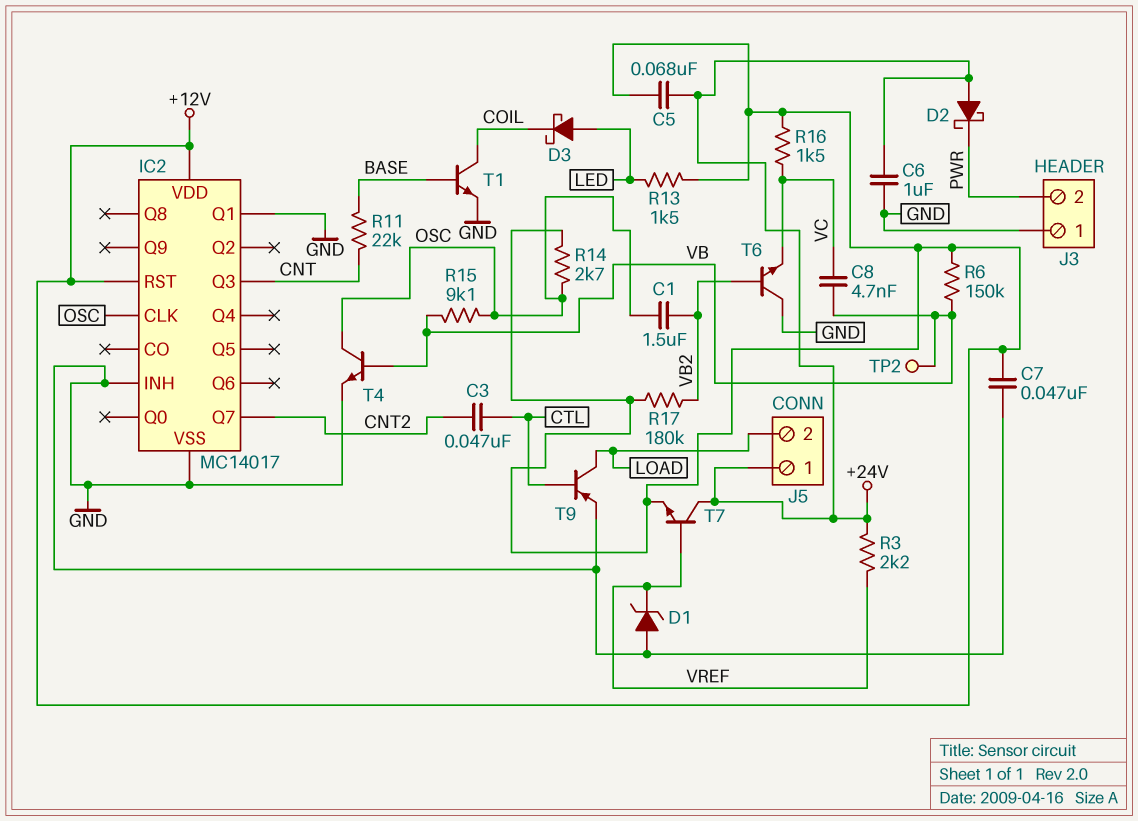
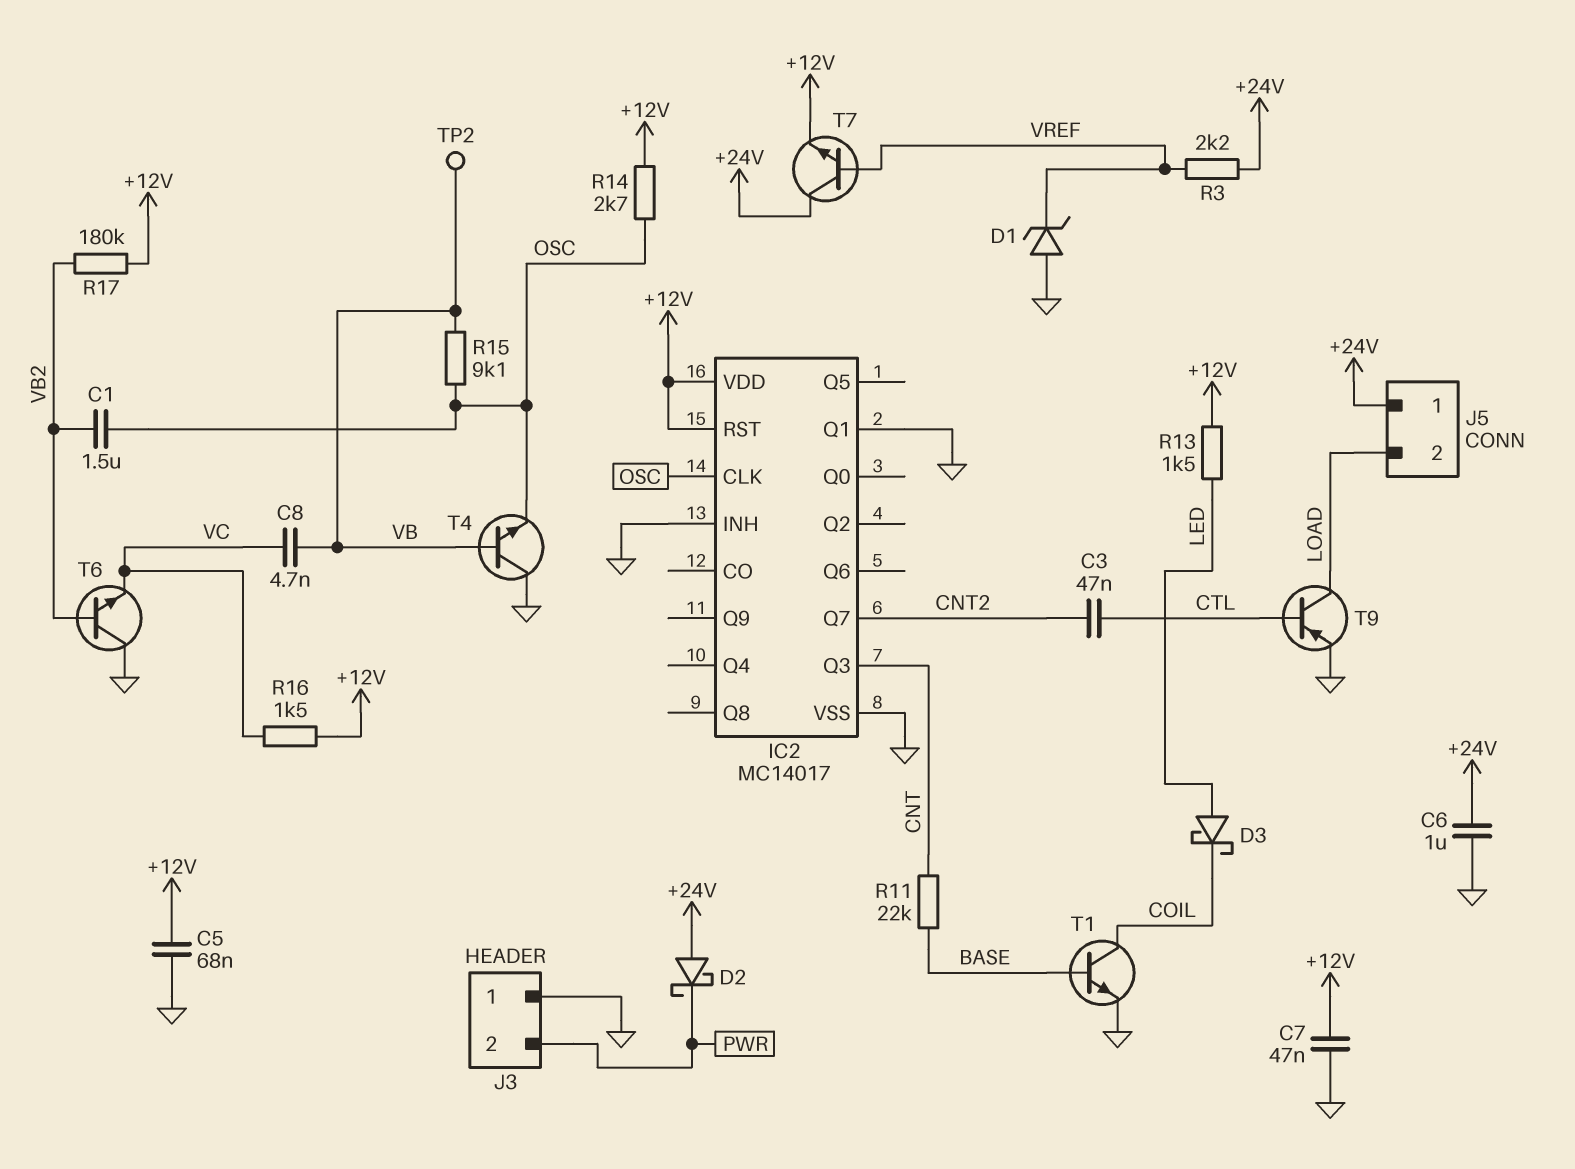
C5: 68nF (+12V, +24V) -> 68nF (+12V, GND)
R6: 150k (+12V, VB) -> none
T4: NPN (B VB, C OSC, E GND) -> NPN (B VB, C GND, E OSC)

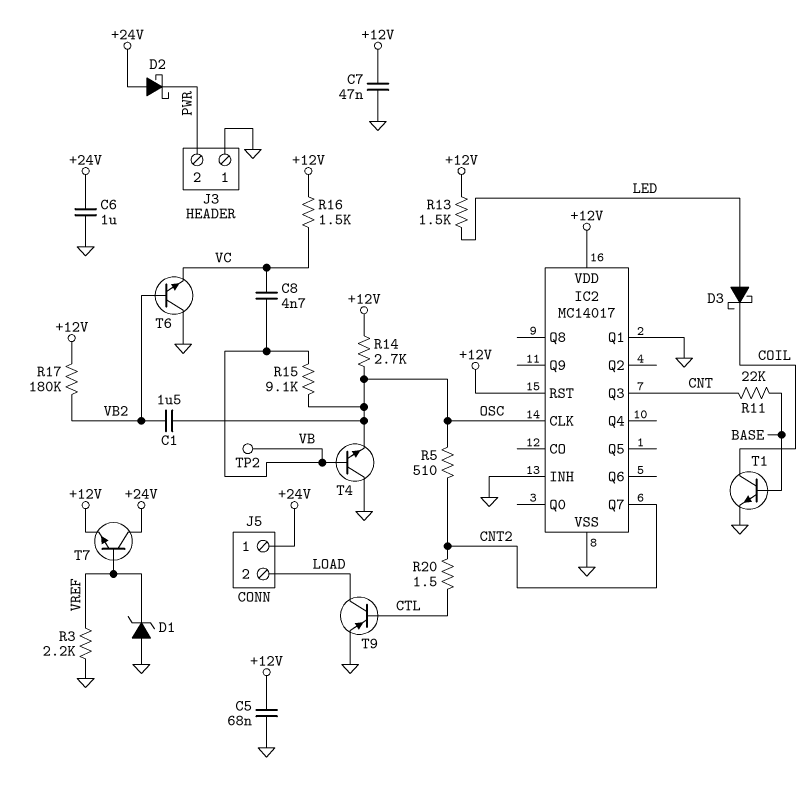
C3: 47nF (CNT2, CTL) -> none
R3: 2.2k (+24V, VREF) -> 2.2k (GND, VREF)
R5: none -> 510 (CNT2, OSC)
R20: none -> 1.5 (CNT2, CTL)

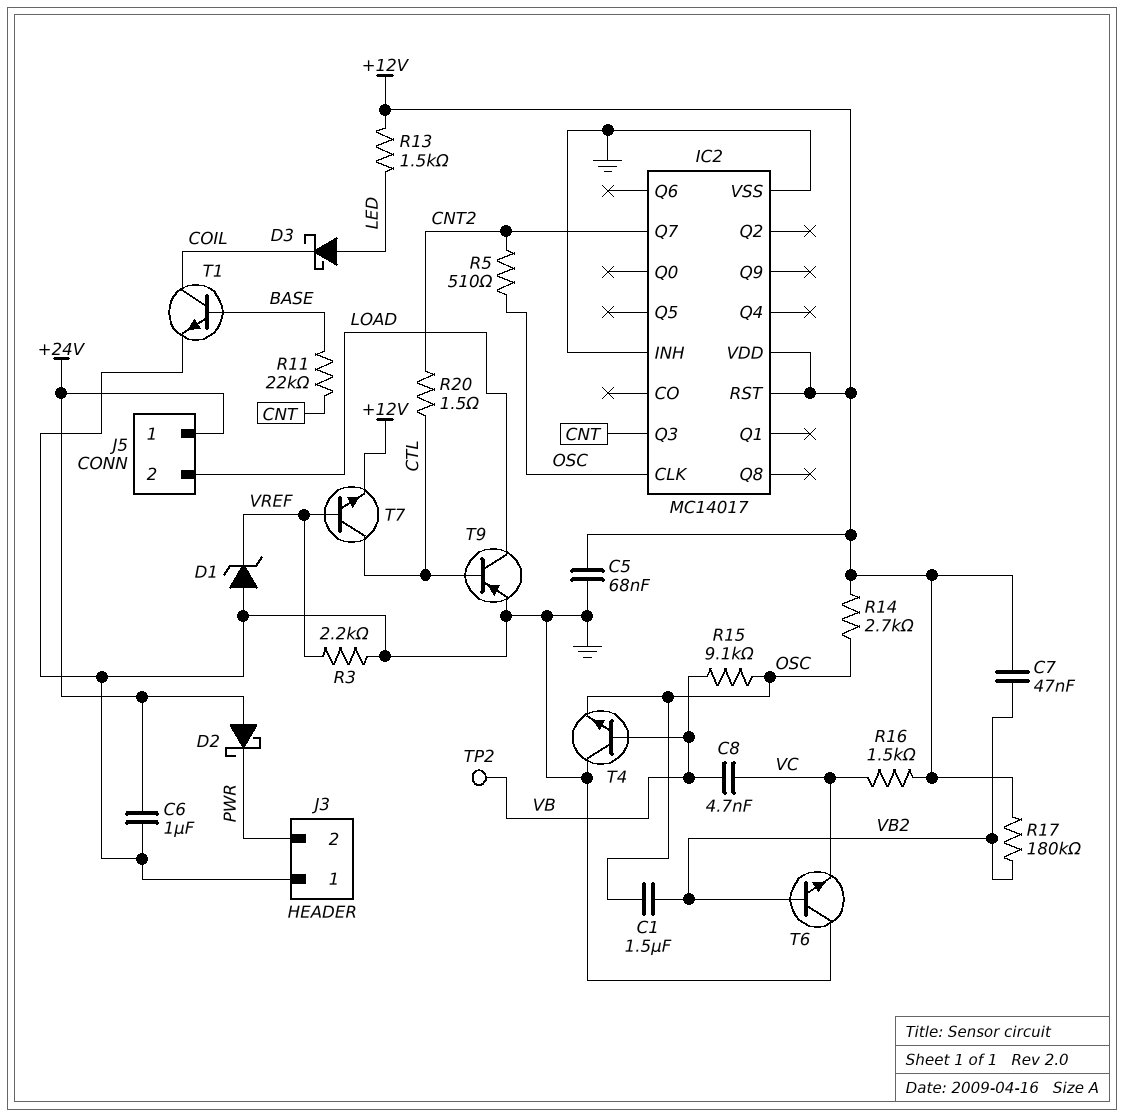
C7: 47nF (+12V, GND) -> 47nF (+12V, VB2)
IC2 pin Q1: GND -> none
T7: NPN (B VREF, C +24V, E +12V) -> NPN (B VREF, C CTL, E +12V)

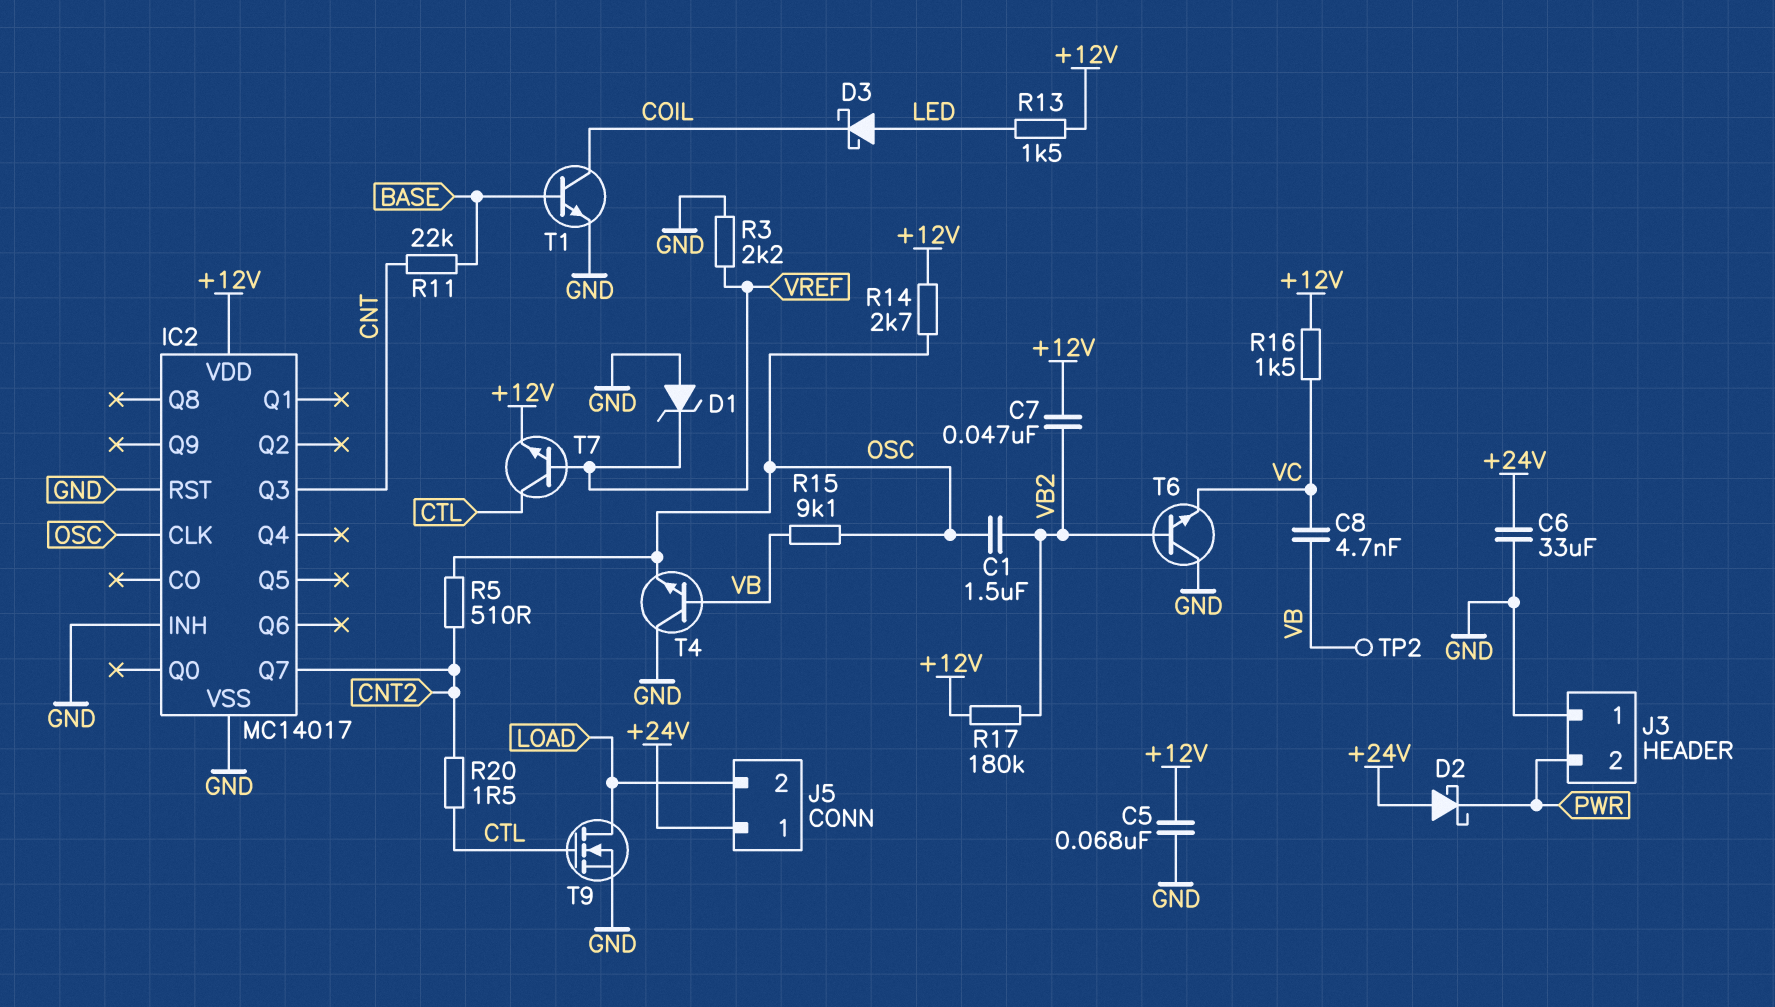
C6: 1uF (+24V, GND) -> 33uF (+24V, GND)
IC2 pin RST: +12V -> GND
T9: PNP (B CTL, C LOAD, E GND) -> NMOS (G CTL, D LOAD, S GND)

